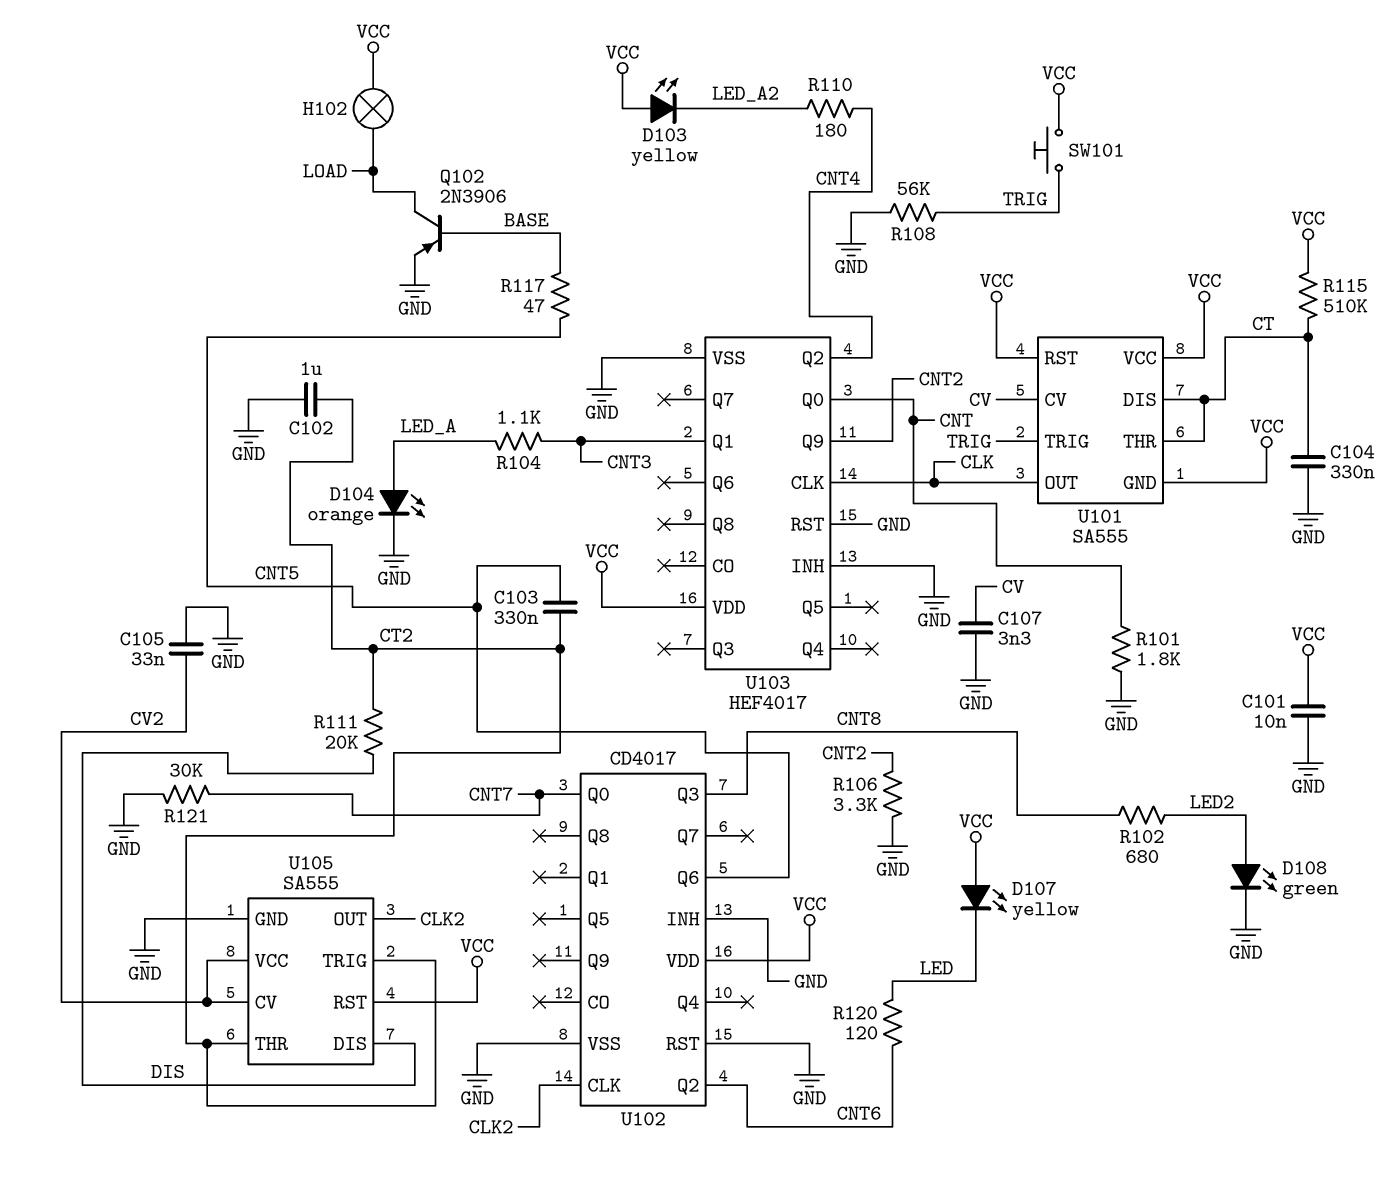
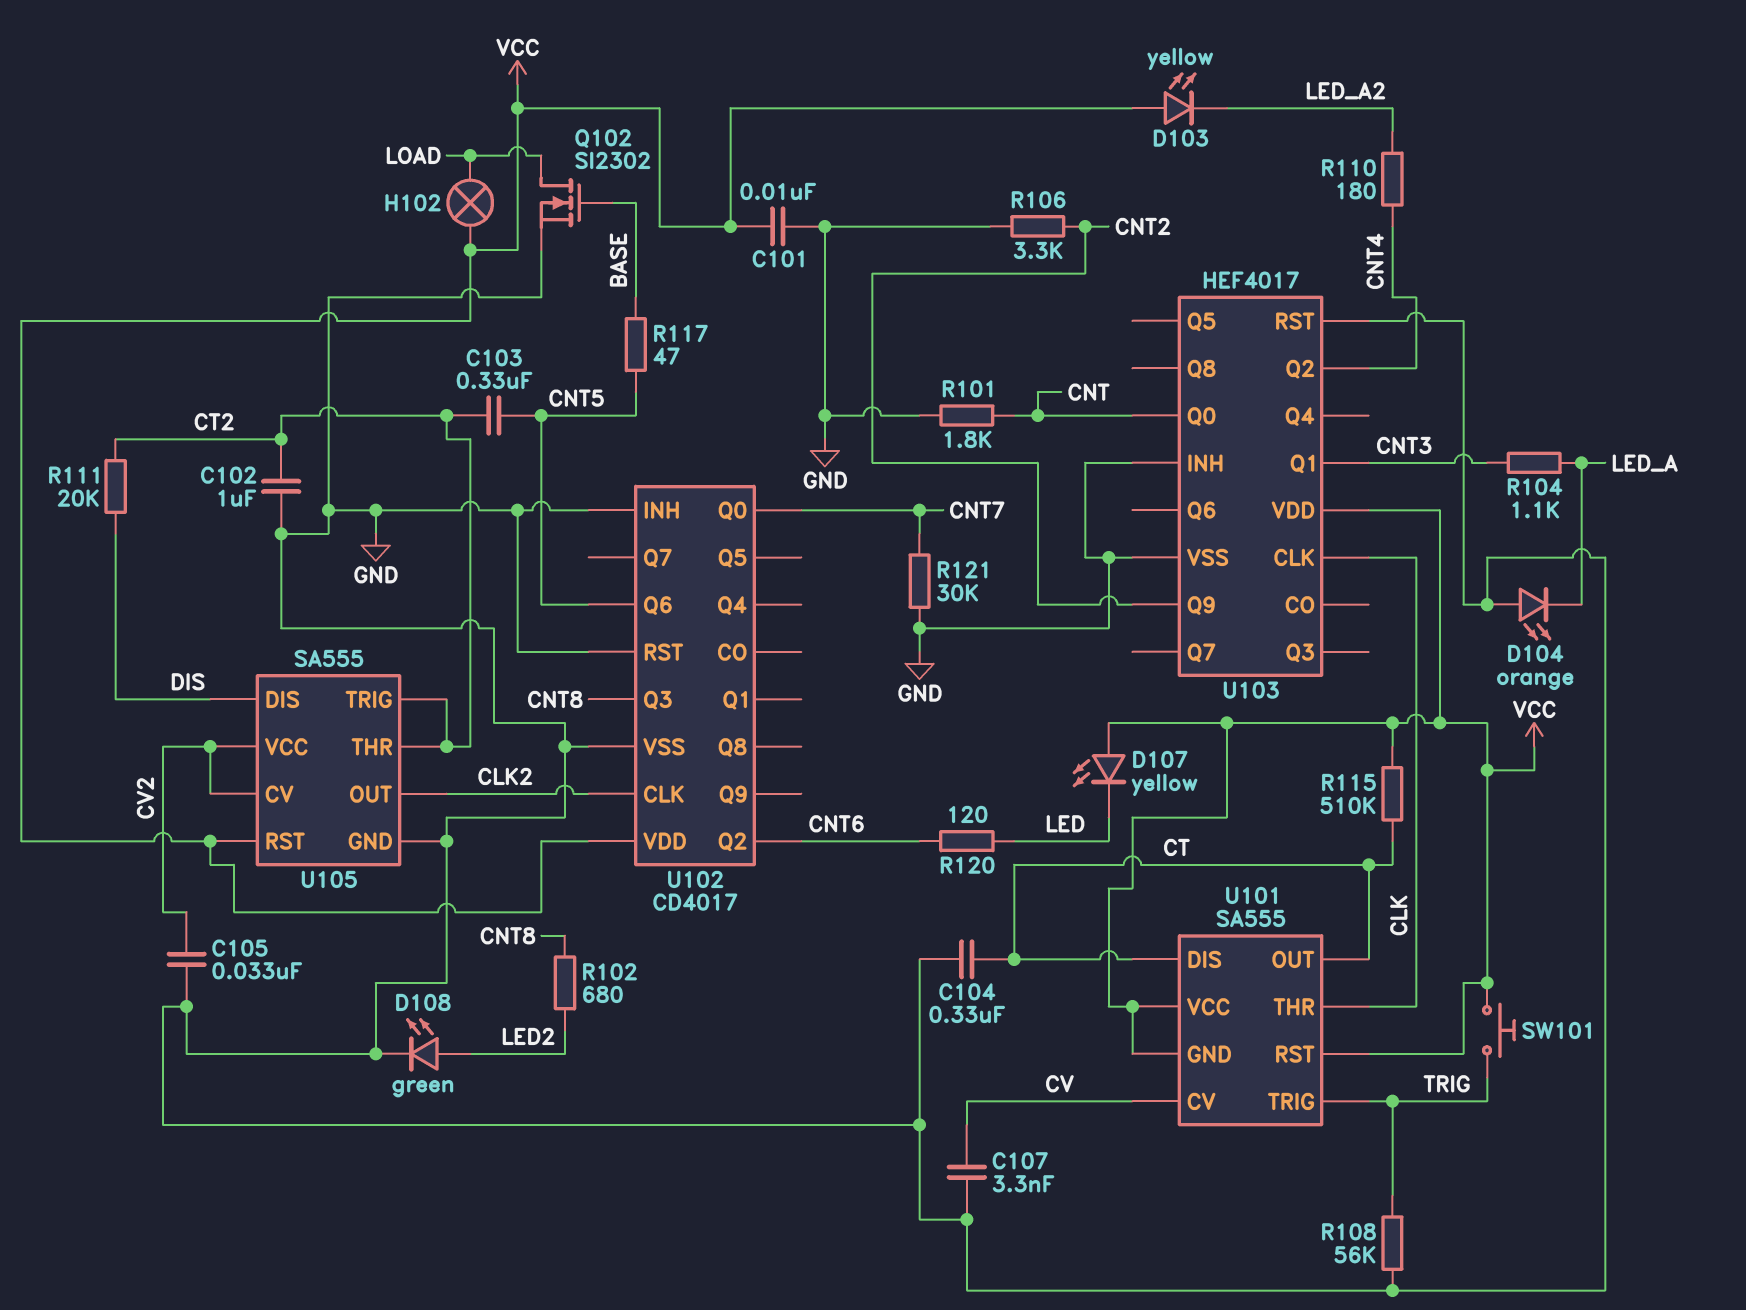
D104: LED orange (A LED_A, K GND) -> LED orange (A GND, K LED_A)
Q102: PNP 2N3906 (B BASE, C LOAD, E GND) -> NMOS SI2302 (G BASE, D LOAD, S GND)
U101 pin OUT: CLK -> CT
U101 pin THR: CT -> CLK

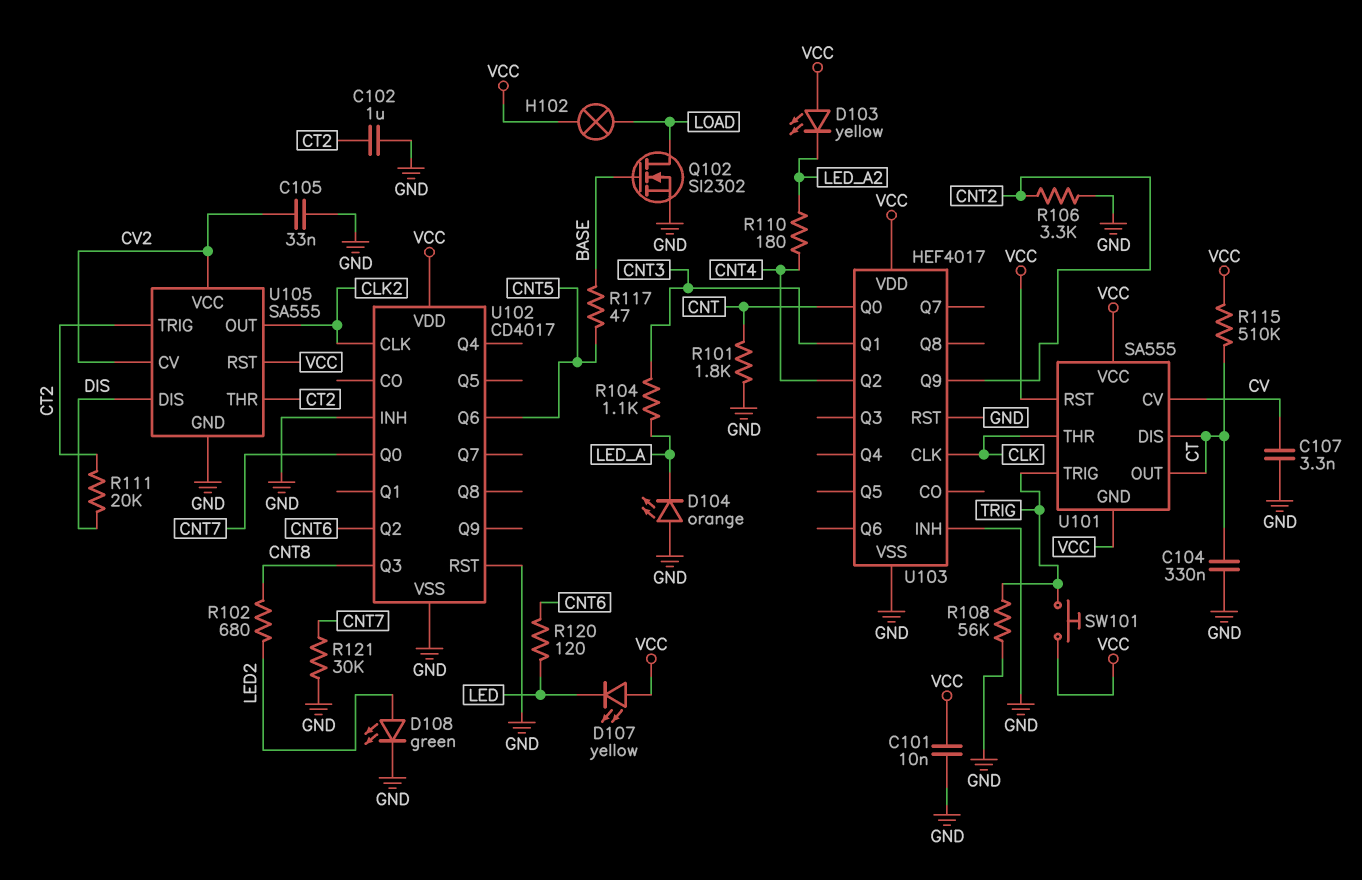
C103: 330nF (CNT5, CT2) -> none

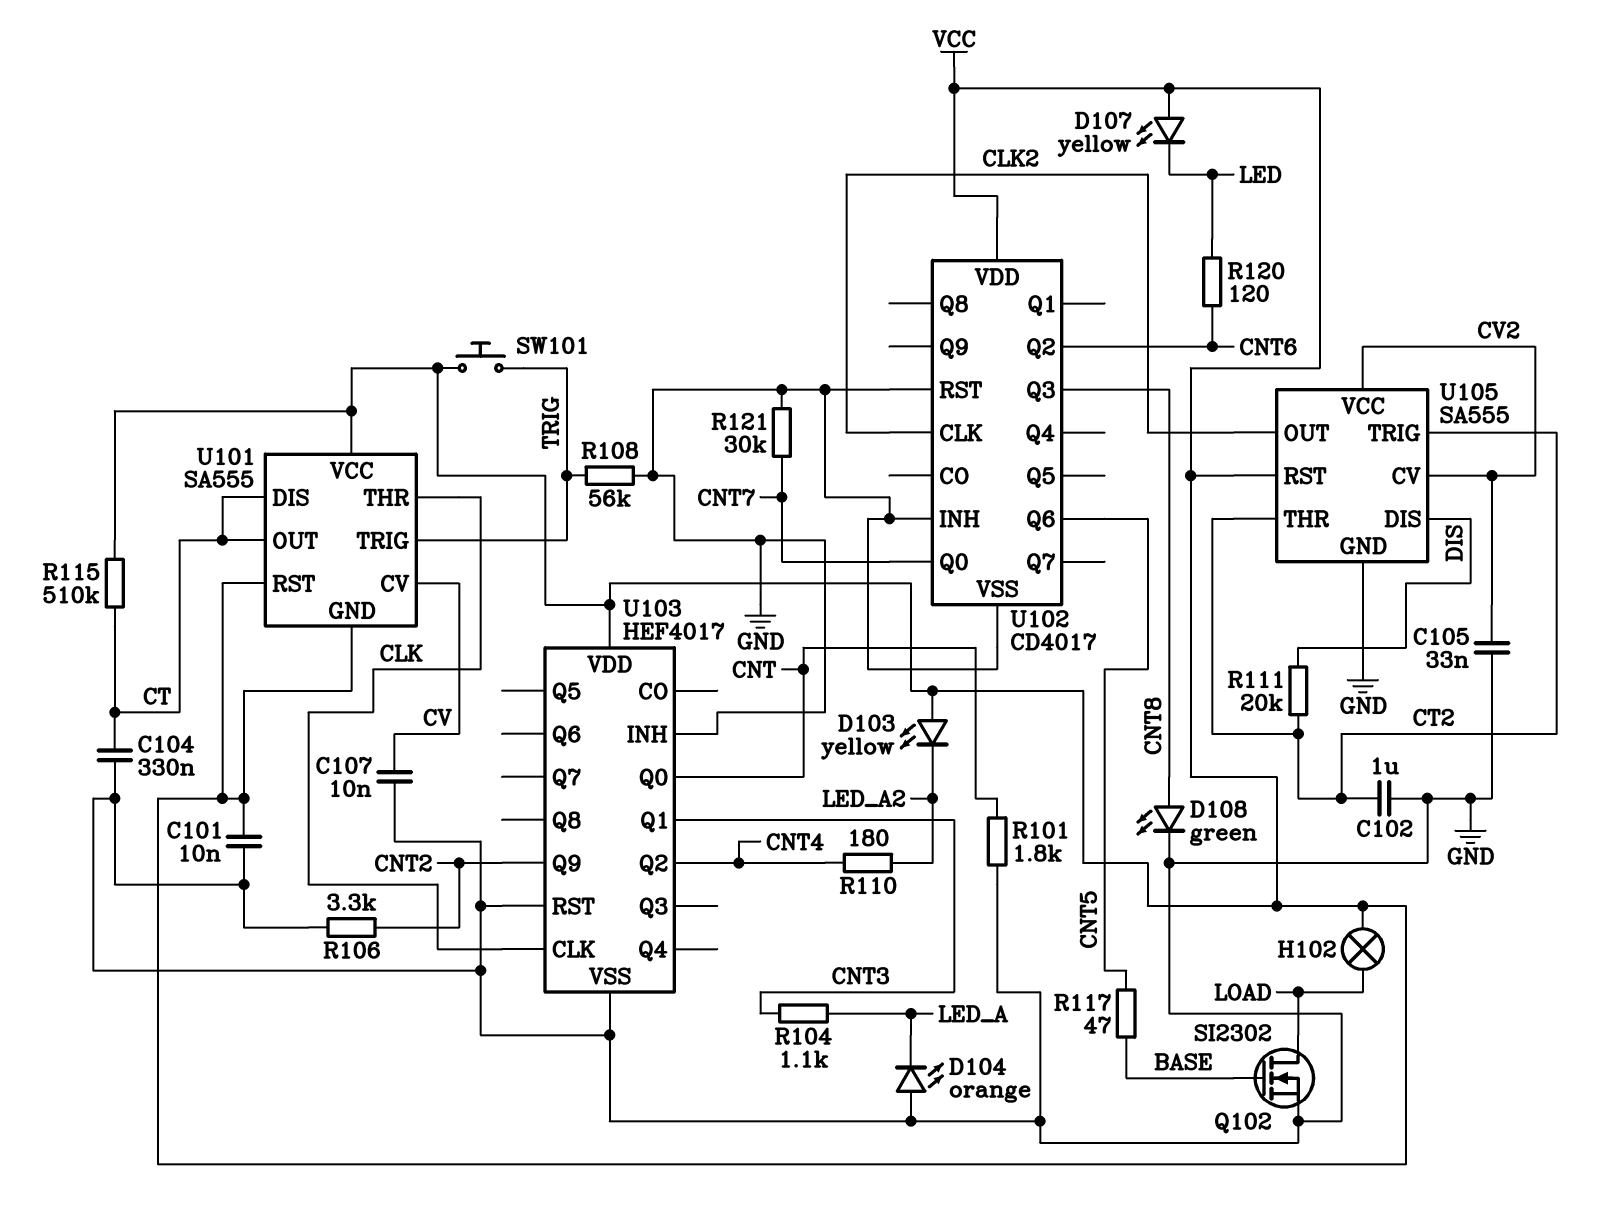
C107: 3.3nF (CV, GND) -> 10nF (CV, GND)
D108: LED green (A LED2, K GND) -> LED green (A CNT8, K GND)
R102: 680 (CNT8, LED2) -> none

